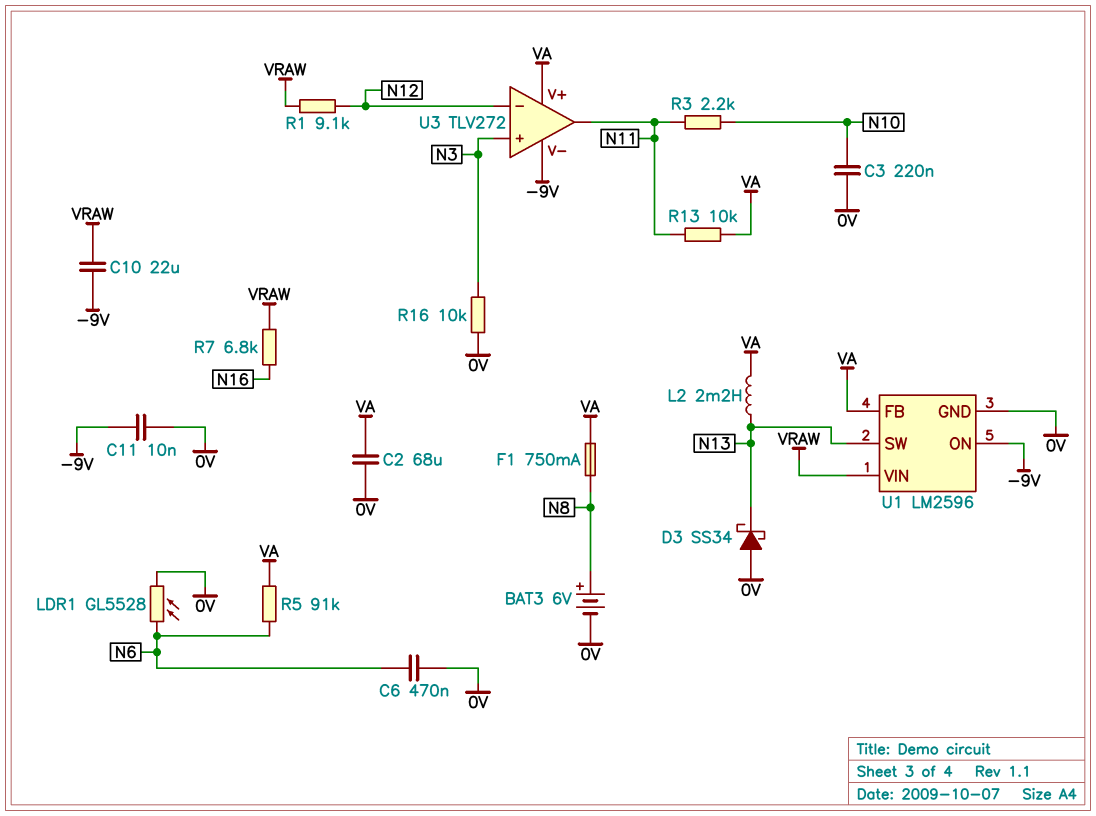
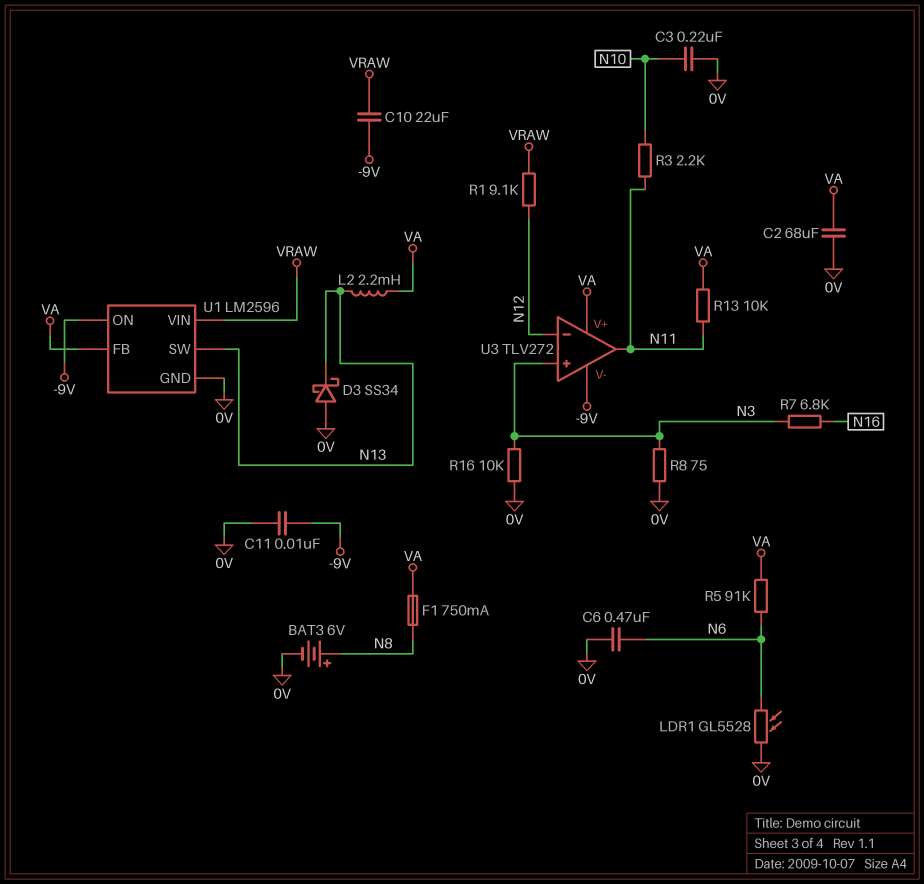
R7: 6.8k (N16, VRAW) -> 6.8k (N3, N16)
R8: none -> 75 (0V, N3)

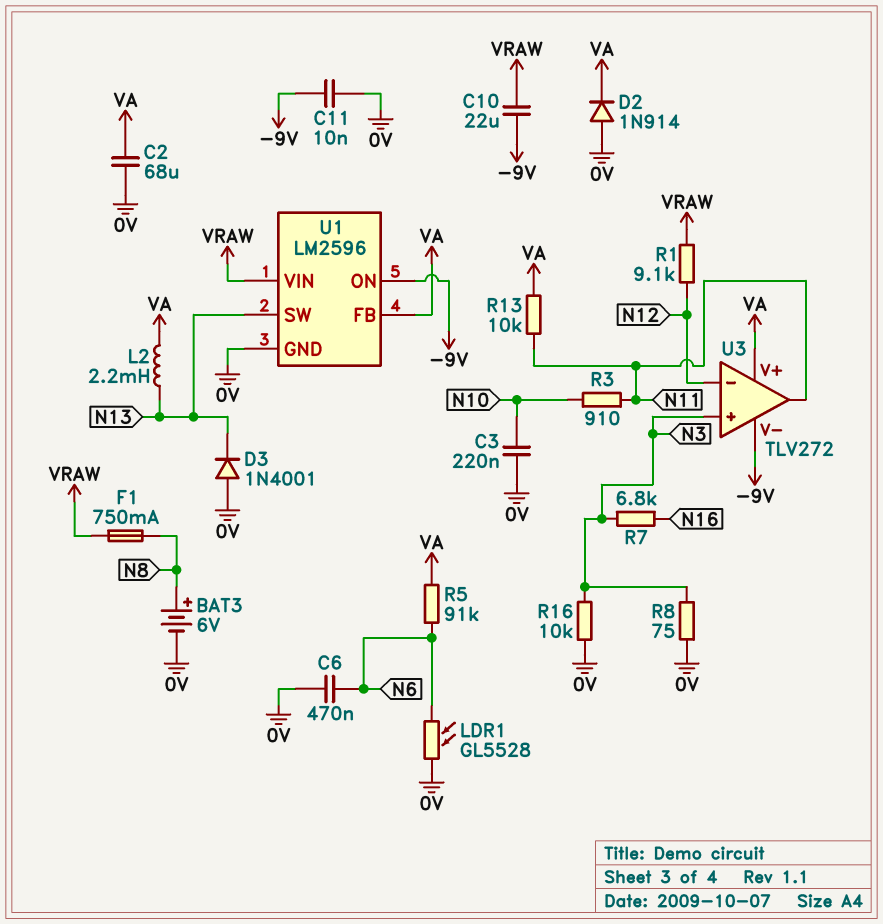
D2: none -> diode 1N914 (A 0V, K VA)
D3: schottky SS34 (A 0V, K N13) -> diode 1N4001 (A 0V, K N13)
F1: 750mA (N8, VA) -> 750mA (N8, VRAW)
R3: 2.2k (N10, N11) -> 910 (N10, N11)

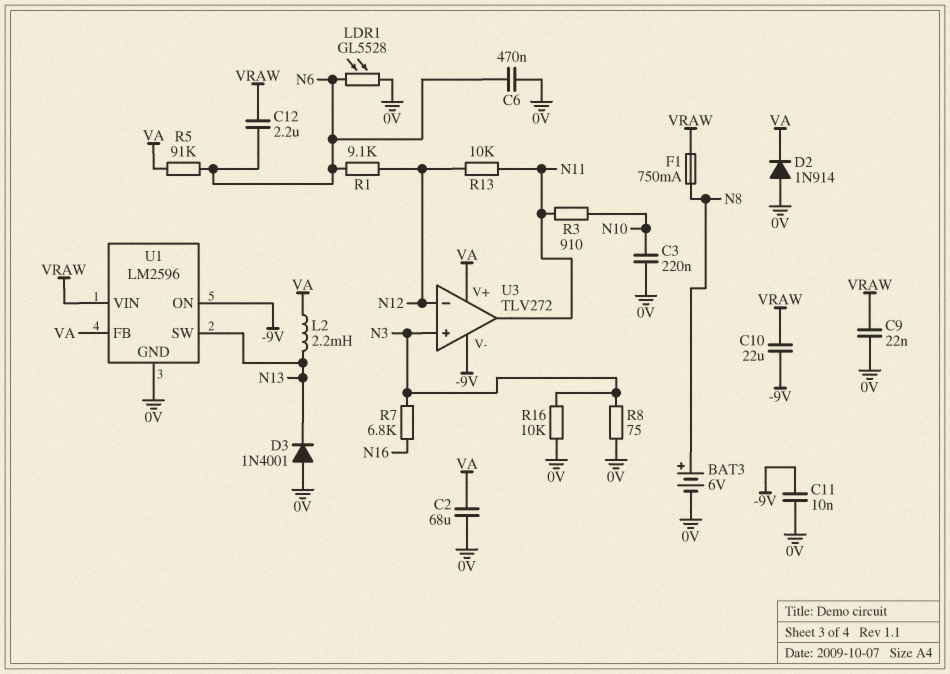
C9: none -> 22nF (0V, VRAW)
C12: none -> 2.2uF (N6, VRAW)
R1: 9.1k (N12, VRAW) -> 9.1k (N6, N12)
R13: 10k (N11, VA) -> 10k (N11, N12)

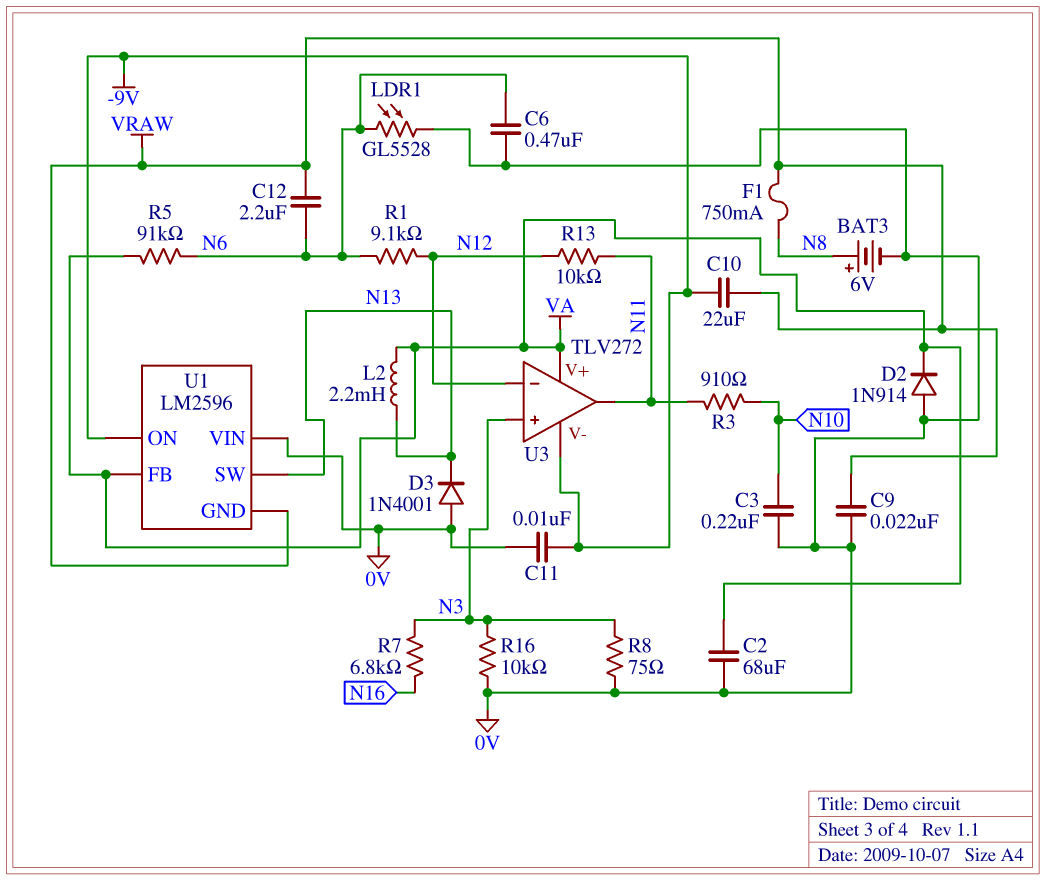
U1 pin GND: 0V -> VRAW
U1 pin VIN: VRAW -> 0V

